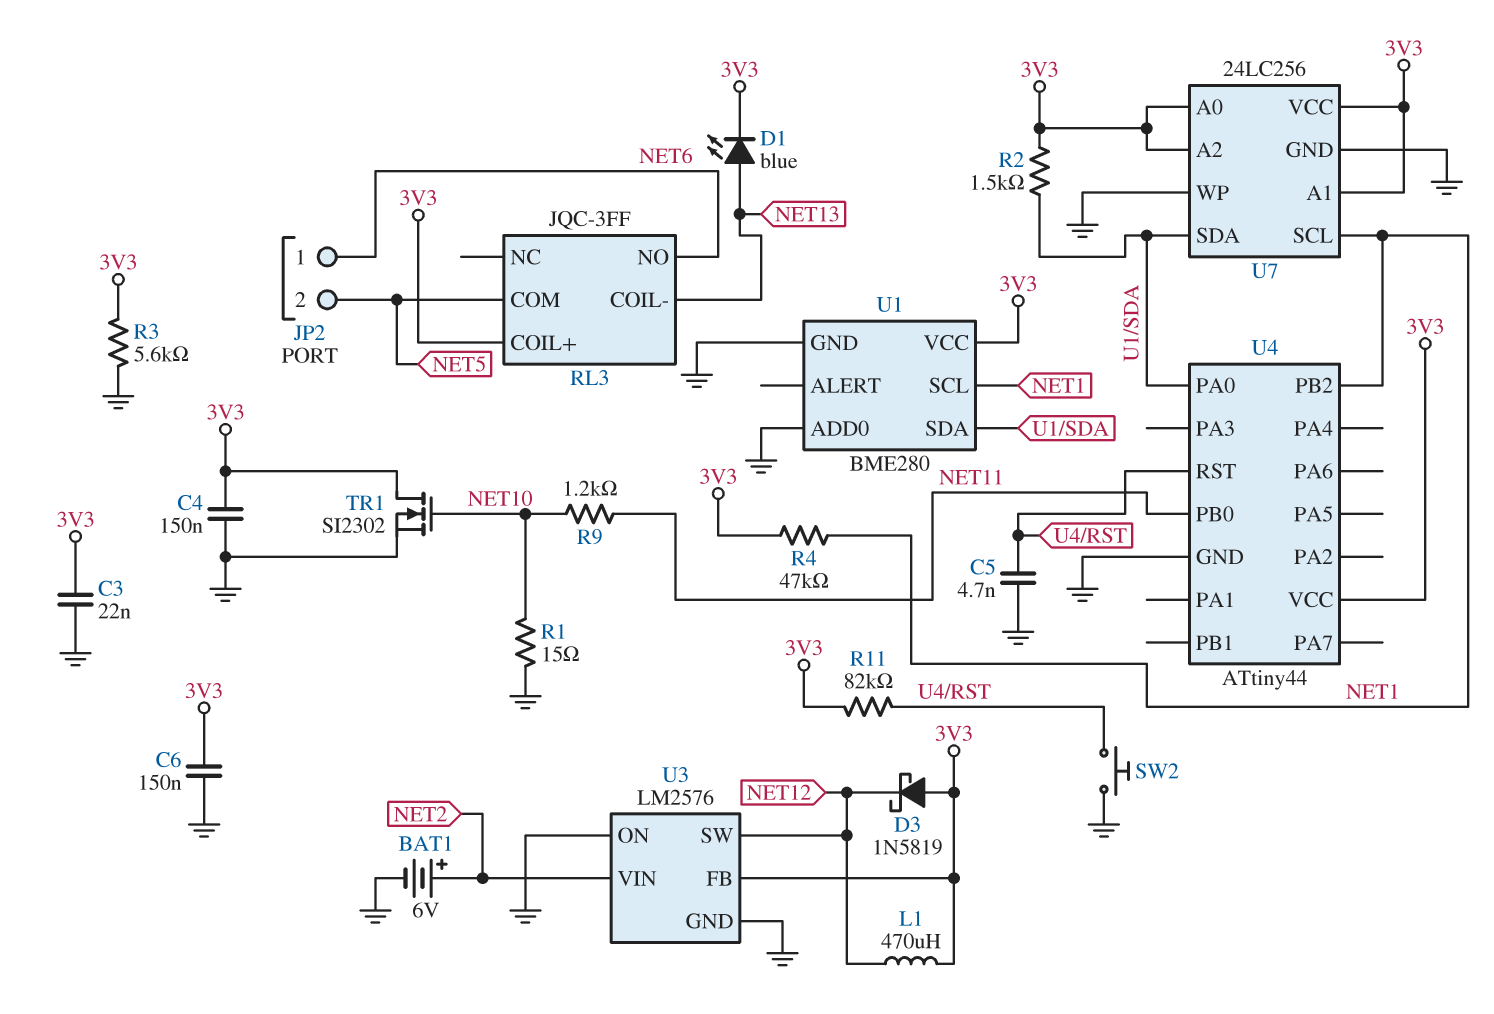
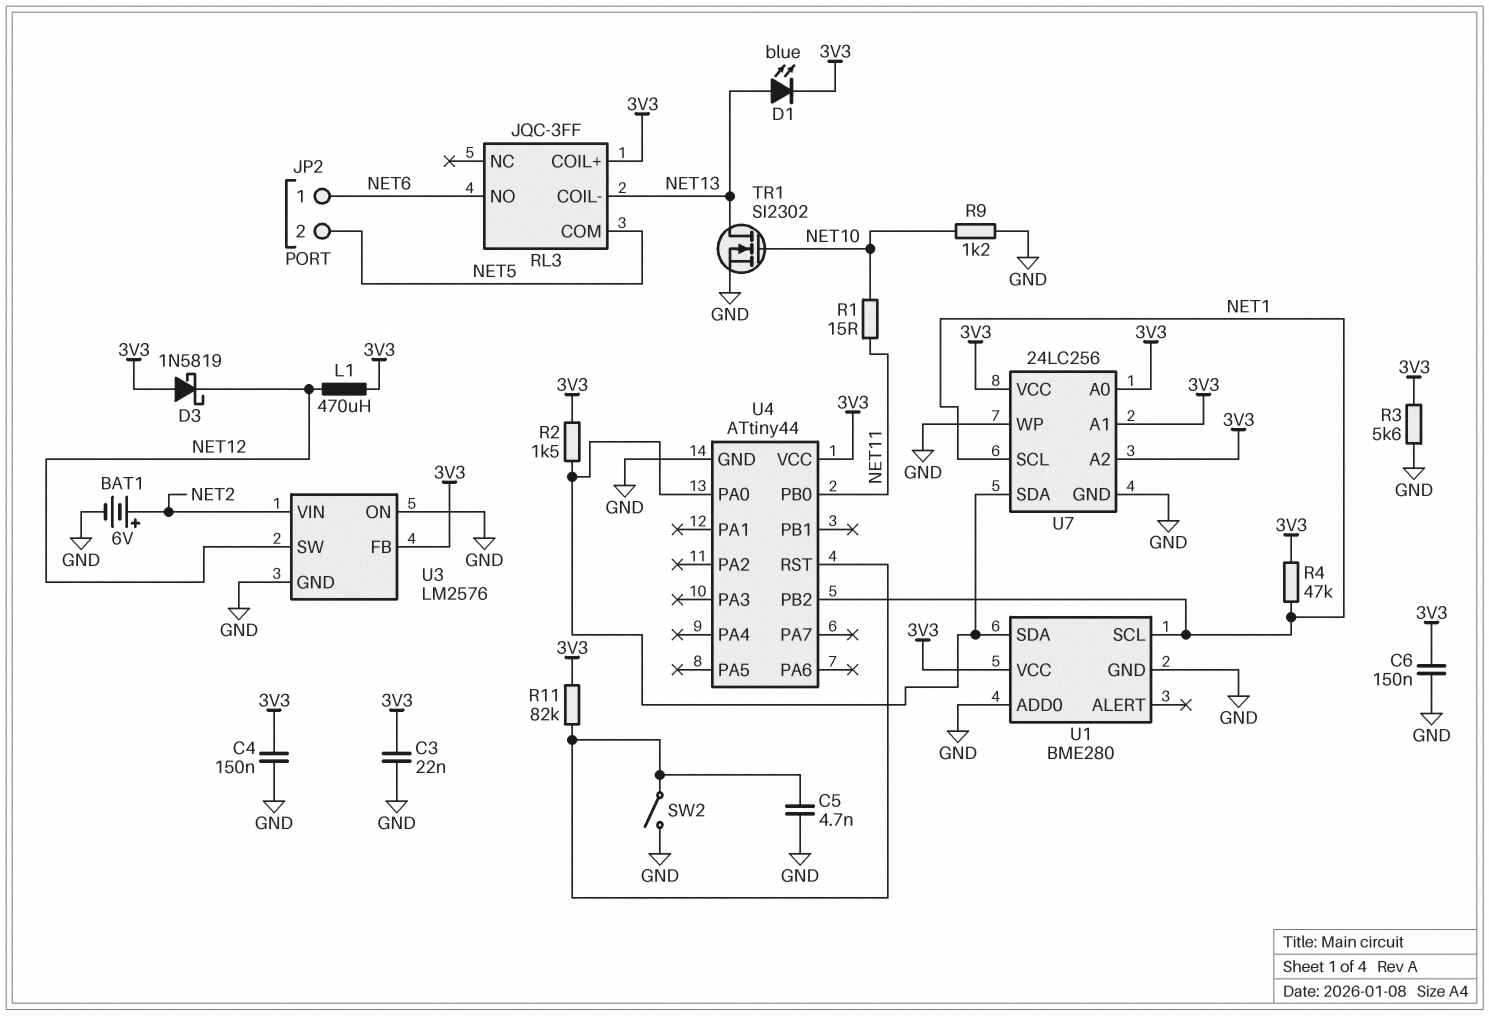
R1: 15 (GND, NET10) -> 15 (NET10, NET11)
R9: 1.2k (NET10, NET11) -> 1.2k (GND, NET10)
SW2: button (GND, U4/RST) -> switch (GND, U4/RST)
TR1: NMOS SI2302 (G NET10, D 3V3, S GND) -> NMOS SI2302 (G NET10, D NET13, S GND)

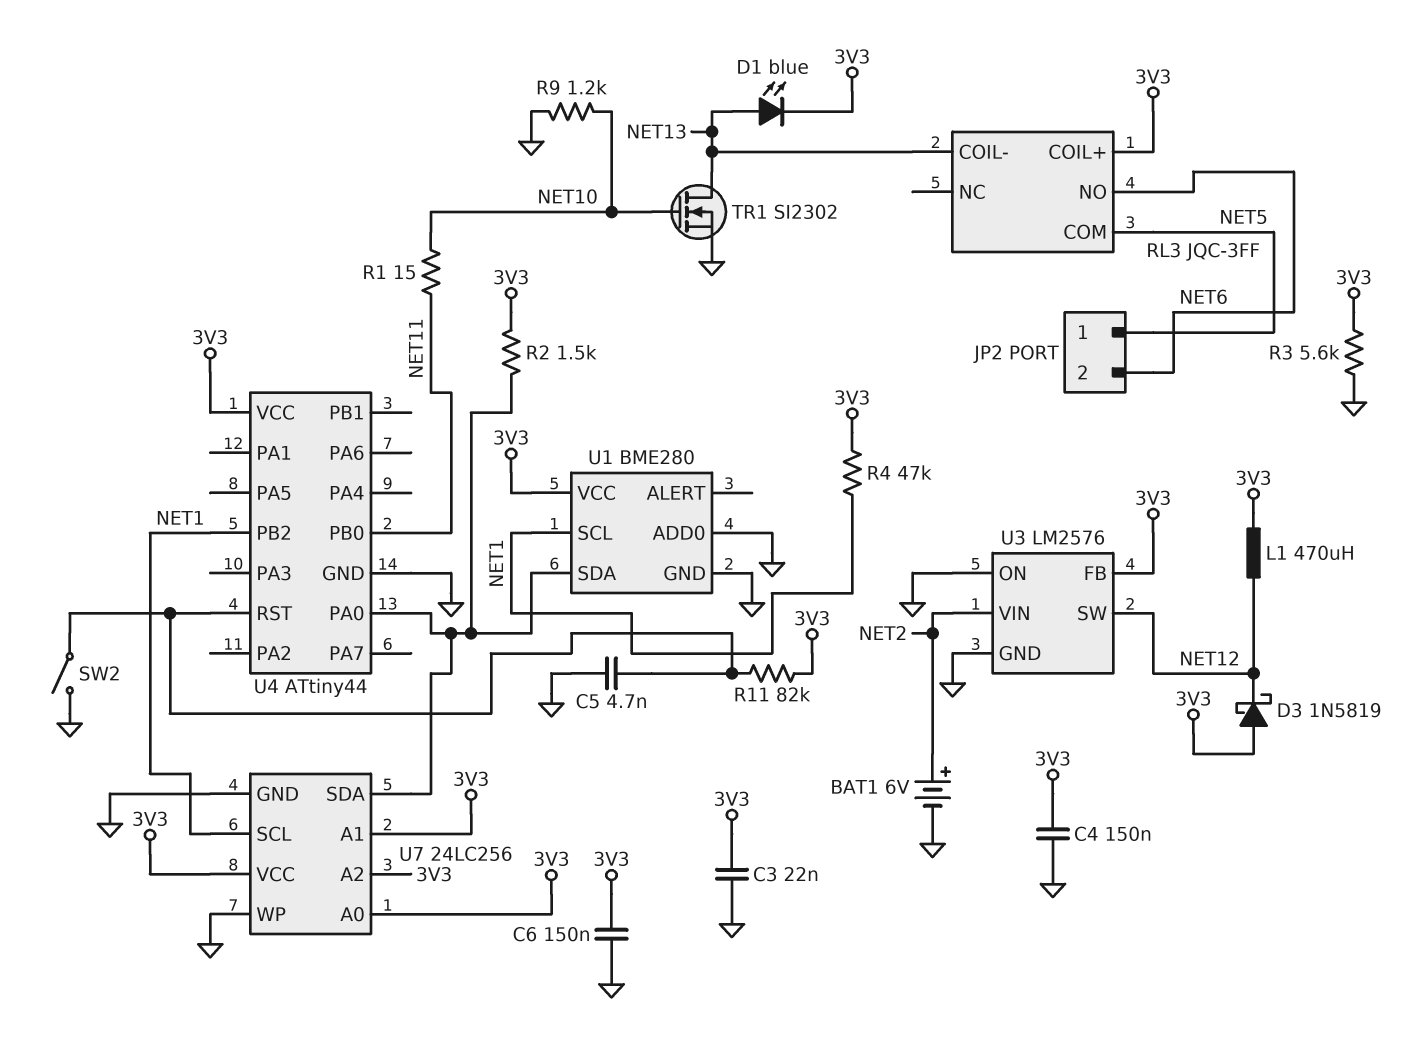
JP2 pin 1: NET6 -> NET5
JP2 pin 2: NET5 -> NET6

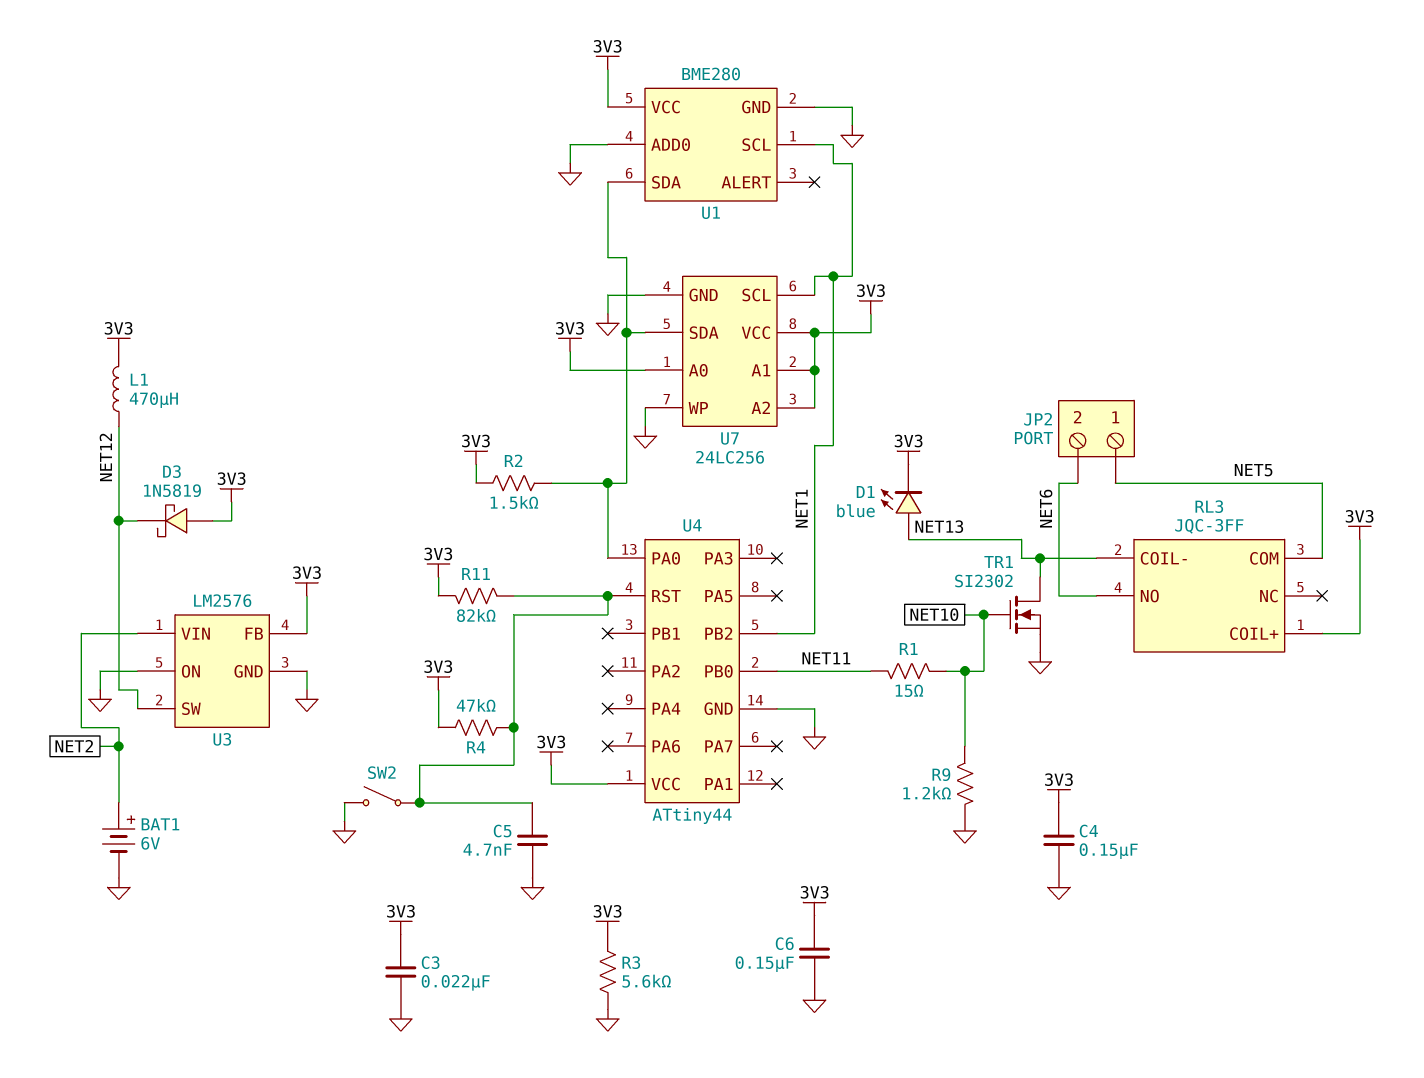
R4: 47k (3V3, NET1) -> 47k (3V3, U4/RST)

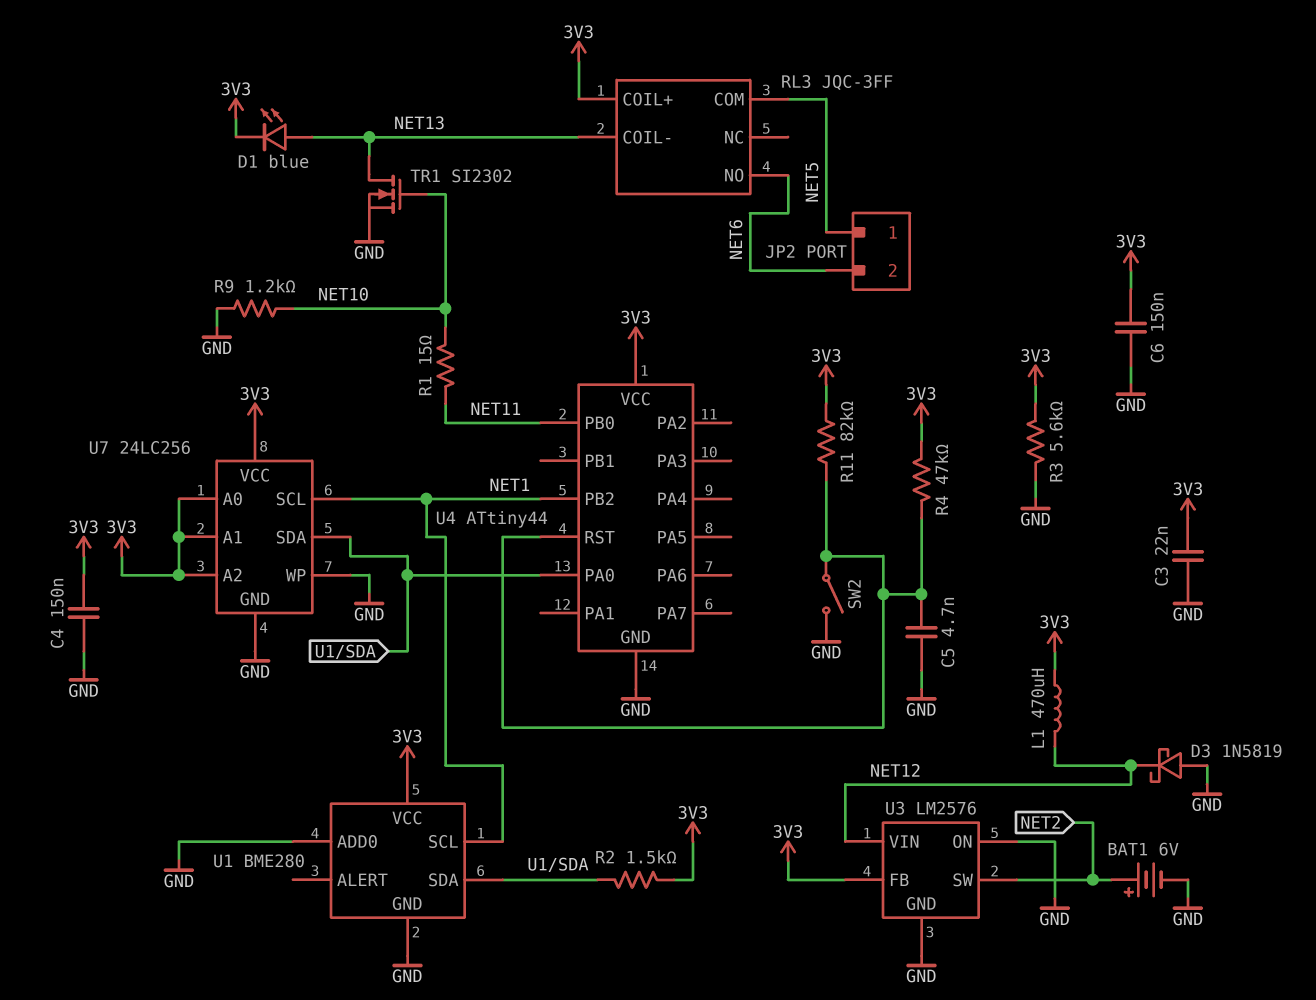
D3: schottky 1N5819 (A 3V3, K NET12) -> schottky 1N5819 (A GND, K NET12)
U3 pin SW: NET12 -> NET2
U3 pin VIN: NET2 -> NET12

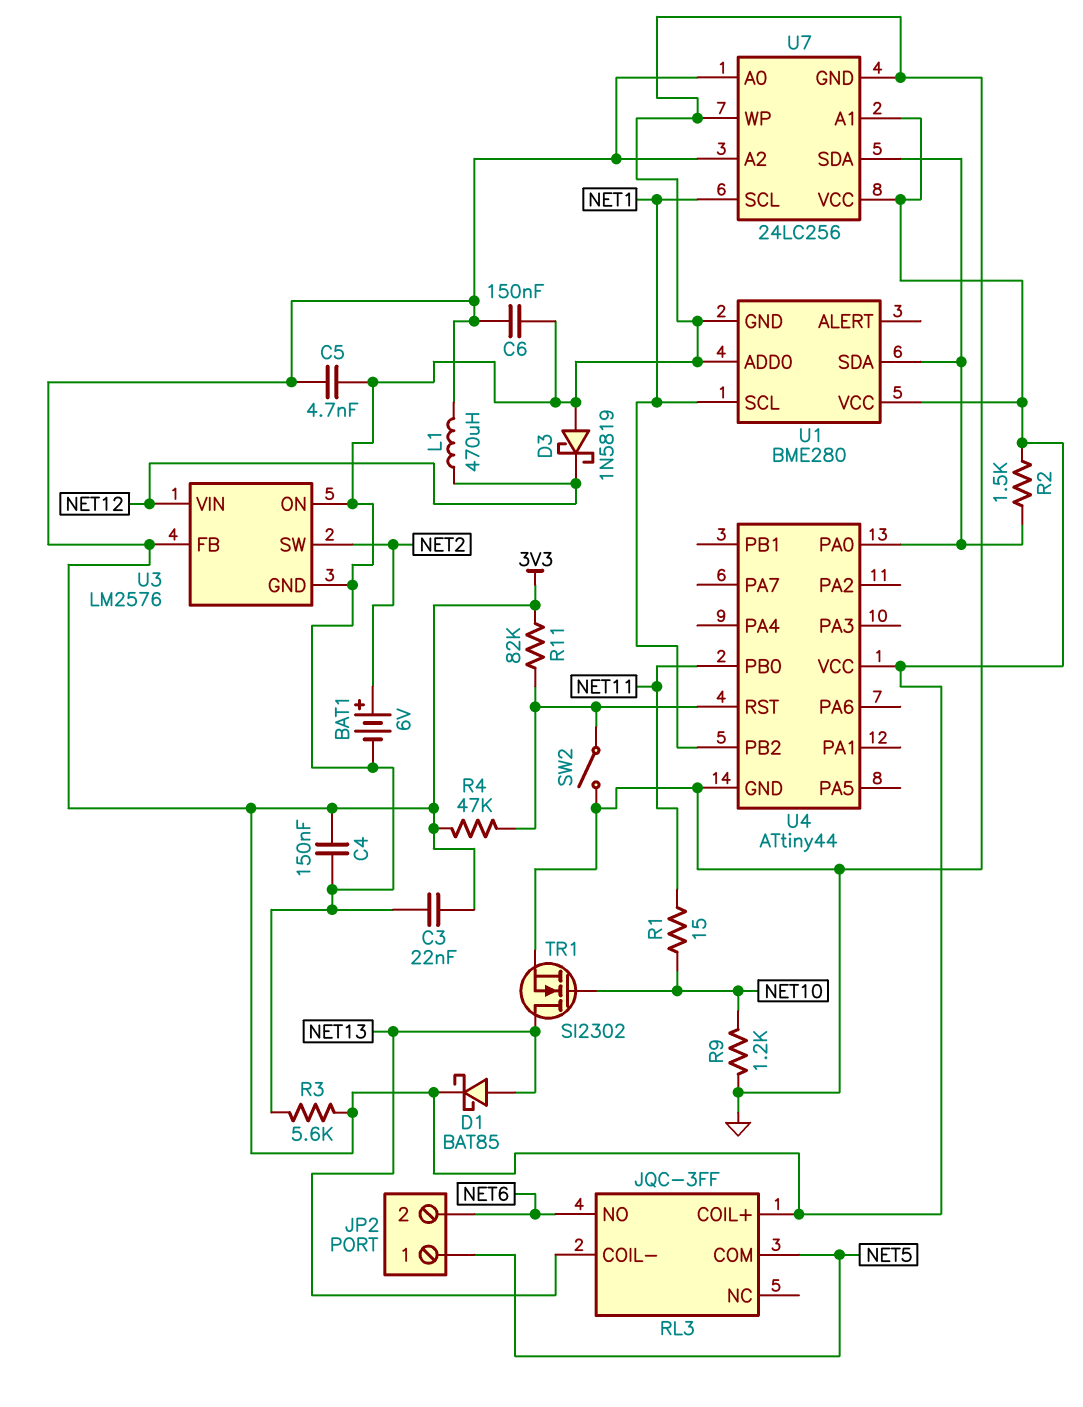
C5: 4.7nF (GND, U4/RST) -> 4.7nF (3V3, GND)
D1: LED blue (A NET13, K 3V3) -> schottky BAT85 (A NET13, K 3V3)

